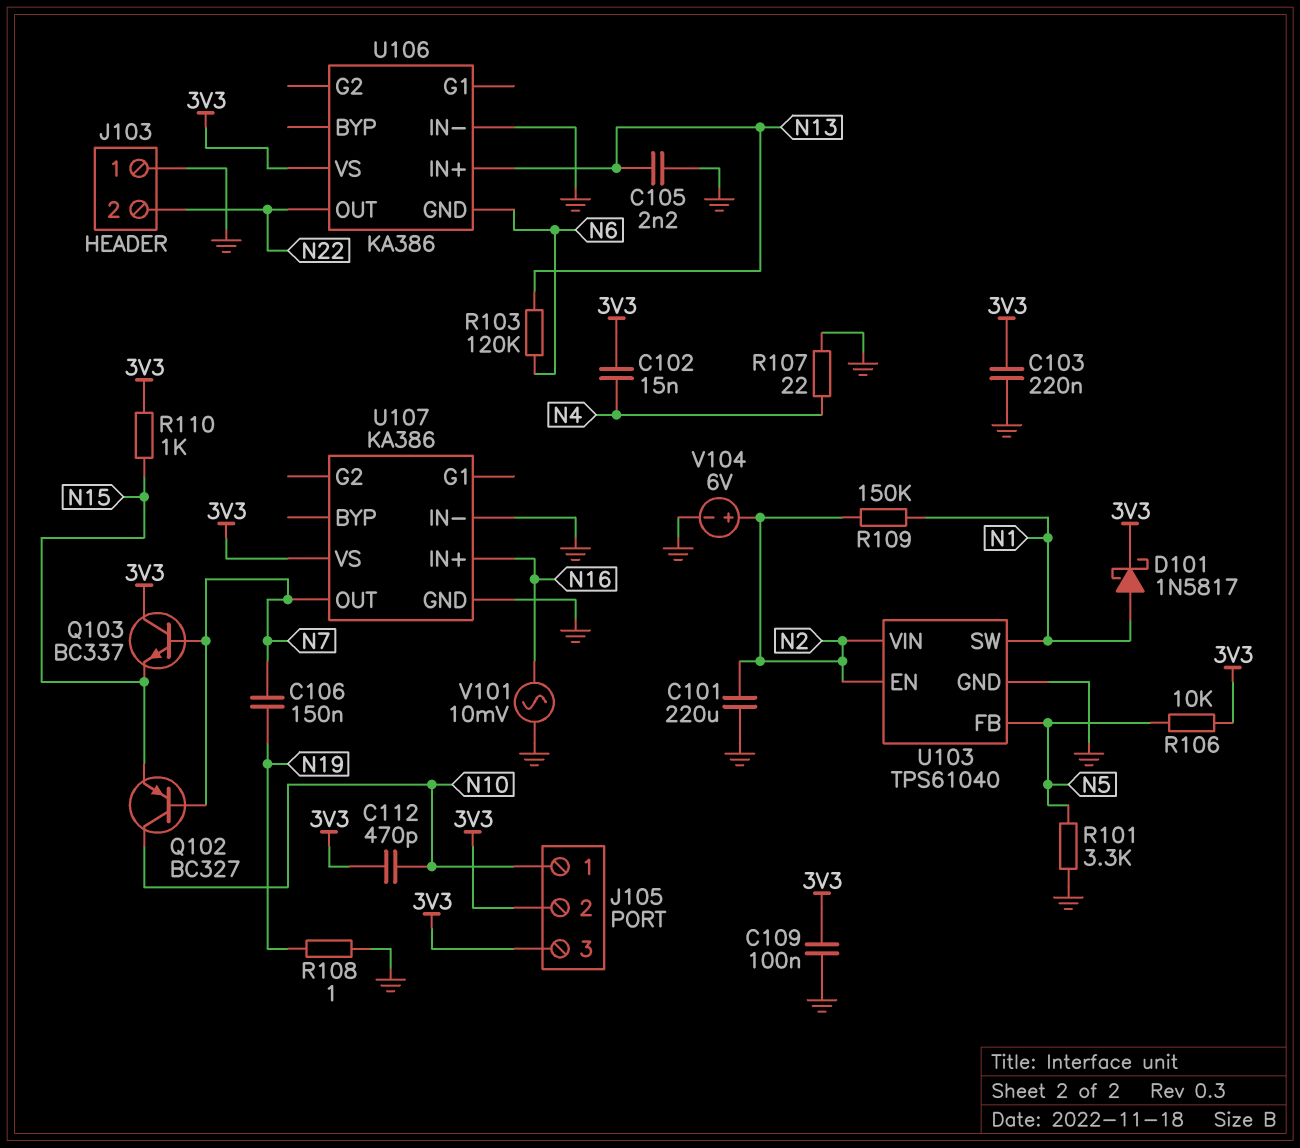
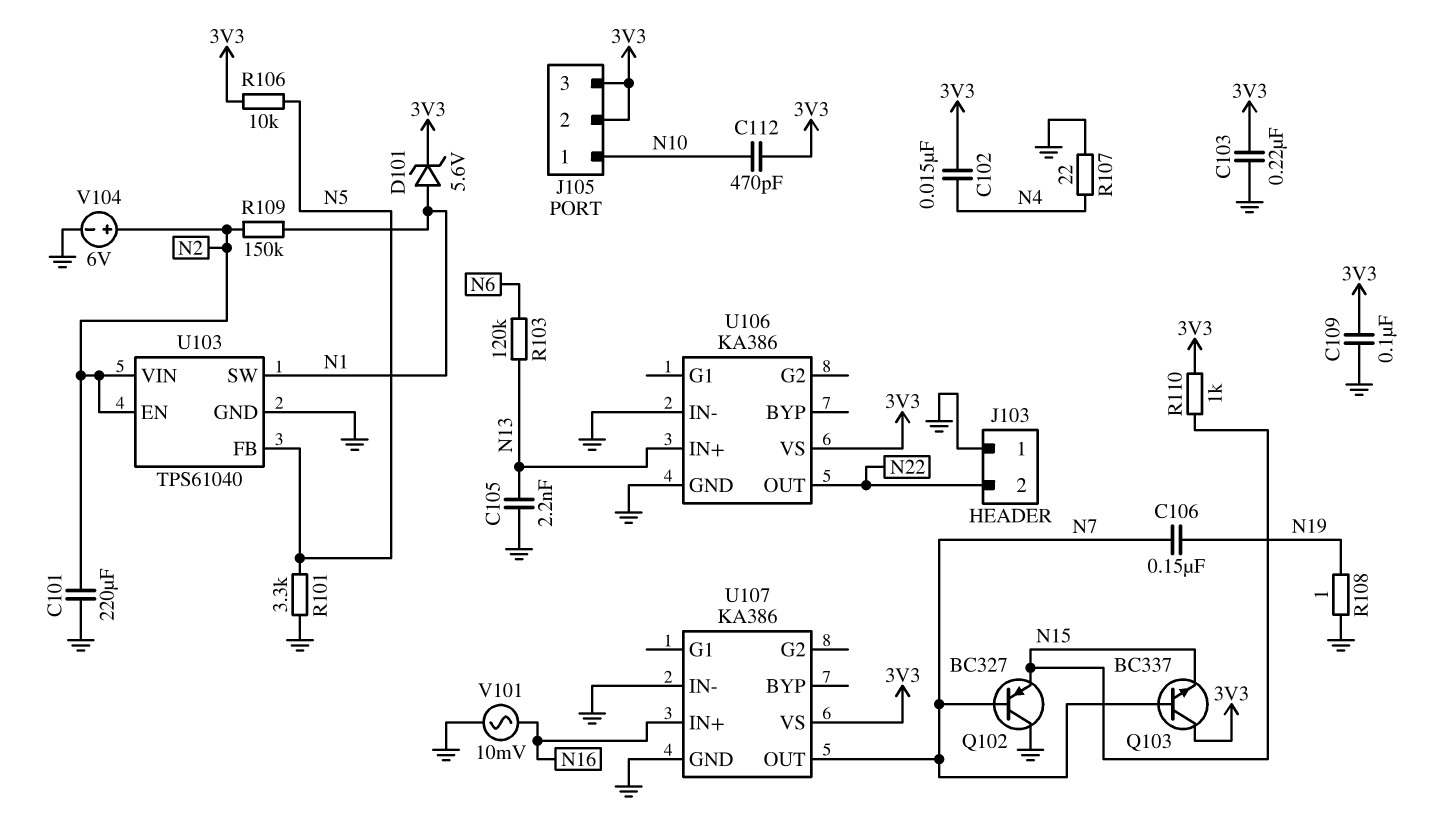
D101: schottky 1N5817 (A N1, K 3V3) -> zener 5.6V (A N1, K 3V3)
Q102: PNP BC327 (B N7, C N10, E N15) -> PNP BC327 (B N7, C GND, E N15)
U106 pin GND: N6 -> GND

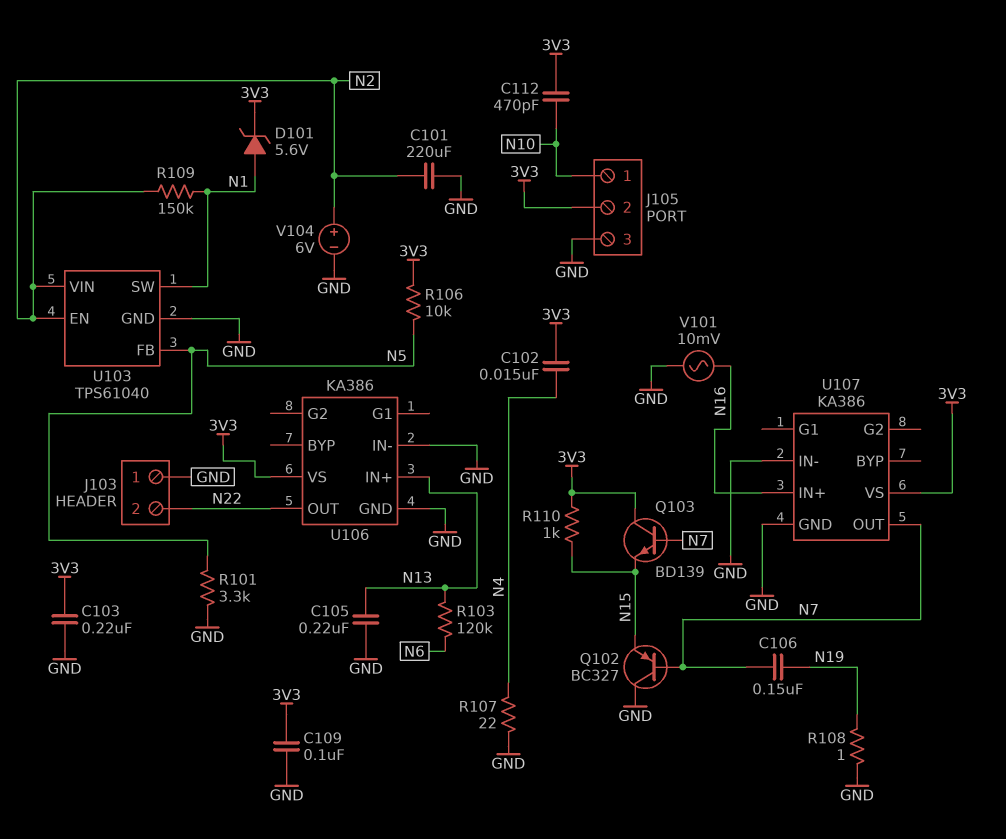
C105: 2.2nF (GND, N13) -> 220nF (GND, N13)
J105 pin 3: 3V3 -> GND
Q103: NPN BC337 (B N7, C 3V3, E N15) -> NPN BD139 (B N7, C 3V3, E N15)

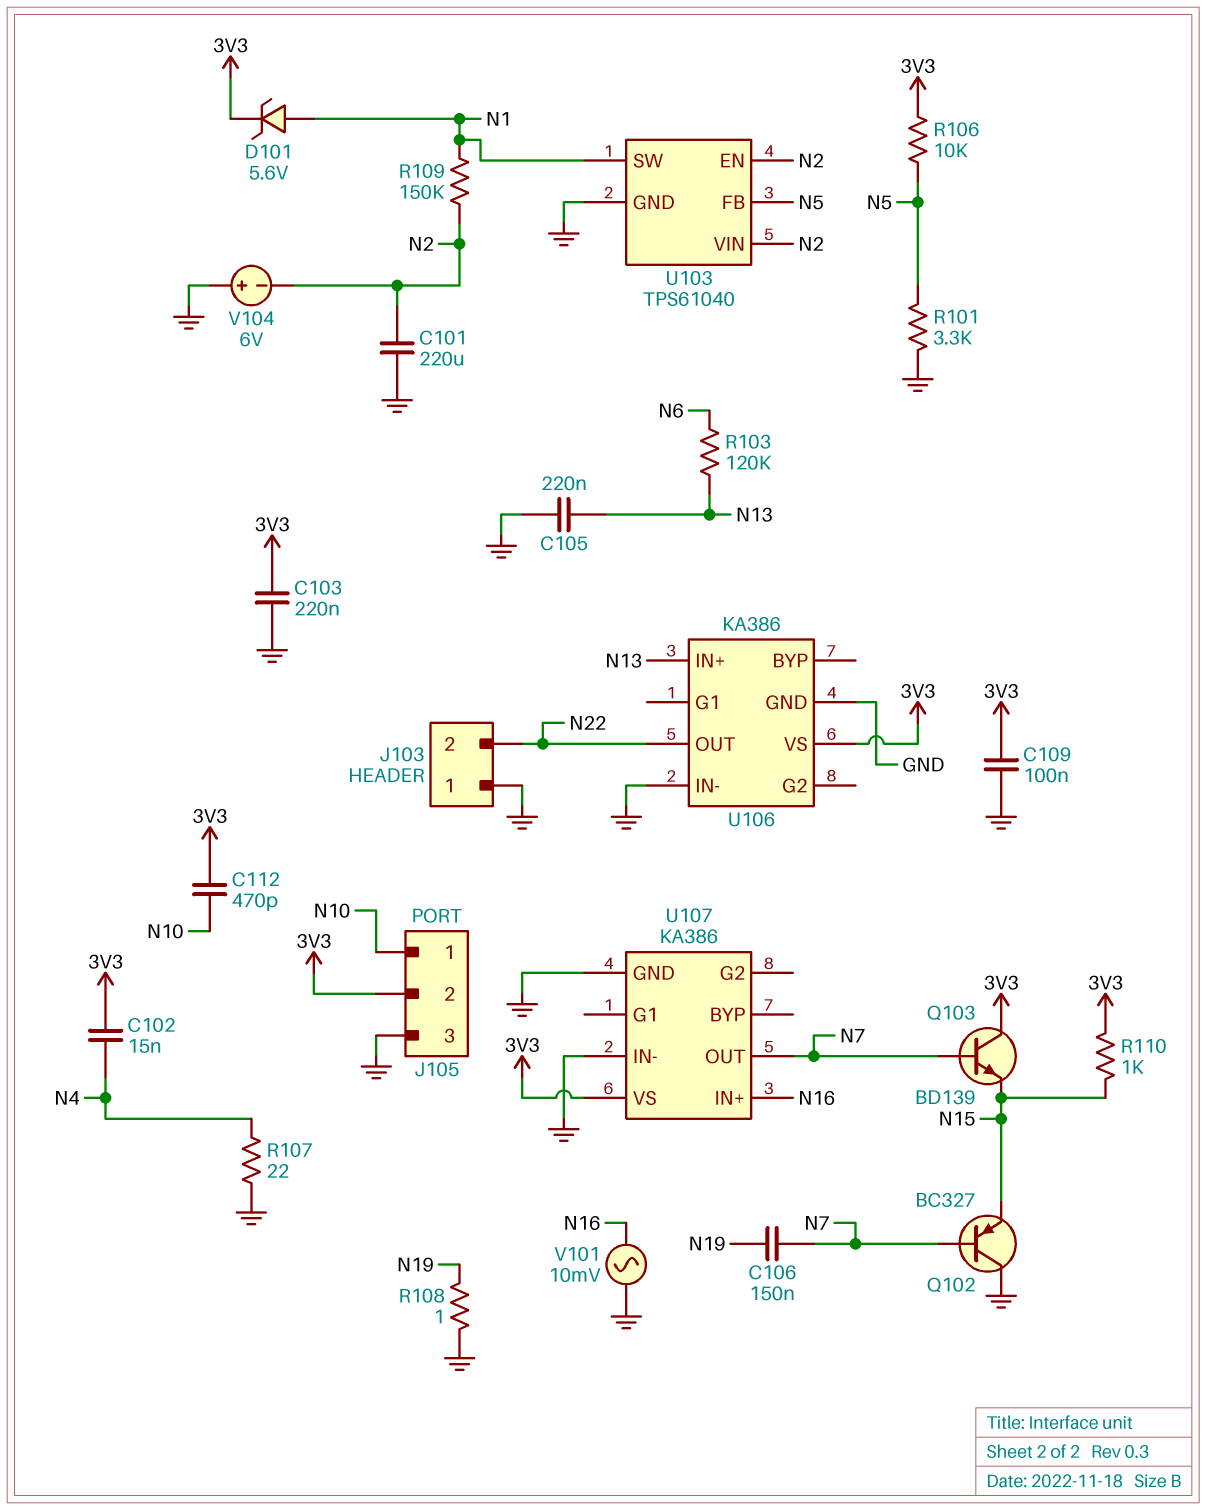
V104: 6V (plus N2, minus GND) -> 6V (plus GND, minus N2)

